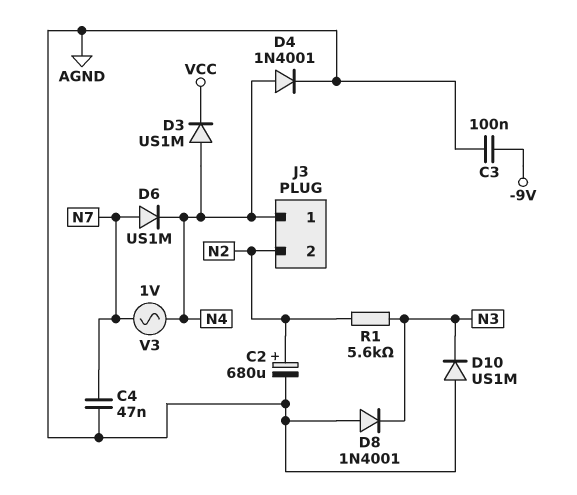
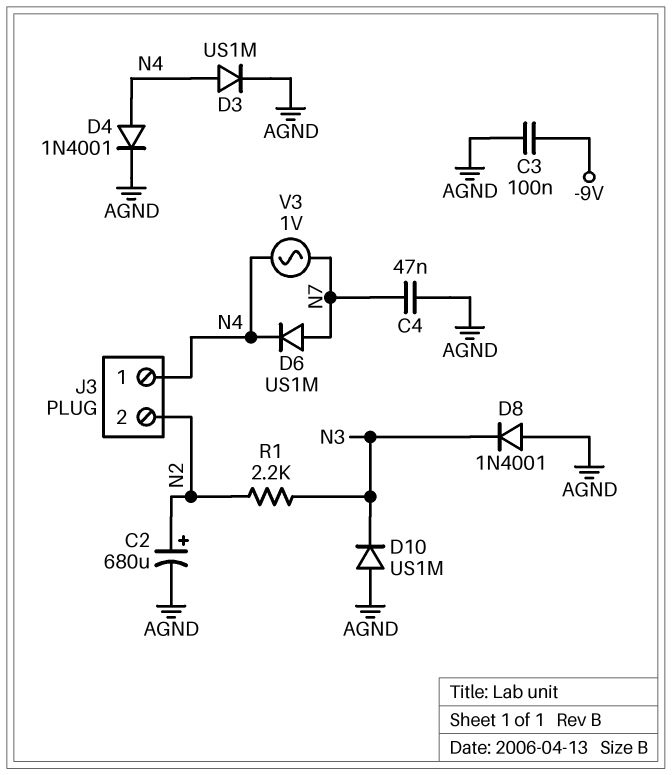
D3: diode US1M (A N4, K VCC) -> diode US1M (A N4, K AGND)
R1: 5.6k (N2, N3) -> 2.2k (N2, N3)

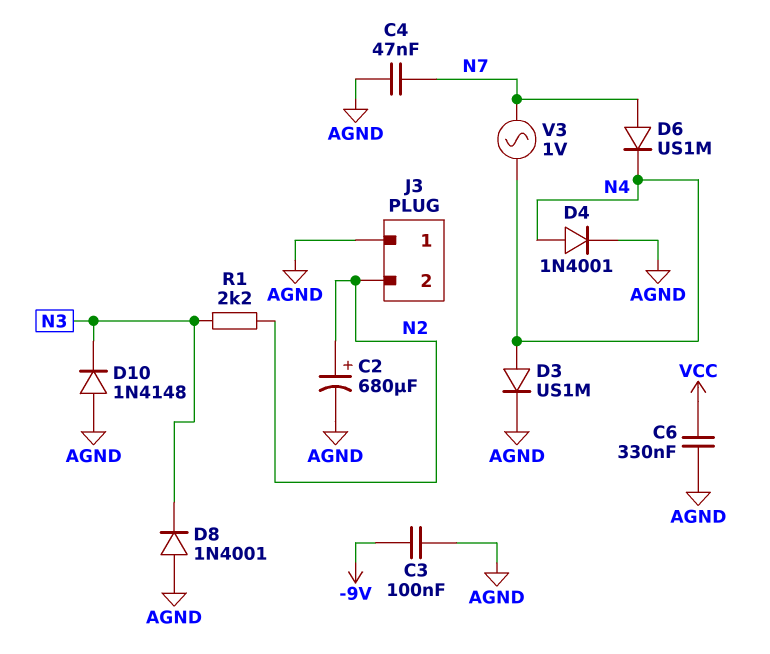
C6: none -> 330nF (AGND, VCC)
D10: diode US1M (A AGND, K N3) -> diode 1N4148 (A AGND, K N3)
J3 pin 1: N4 -> AGND

